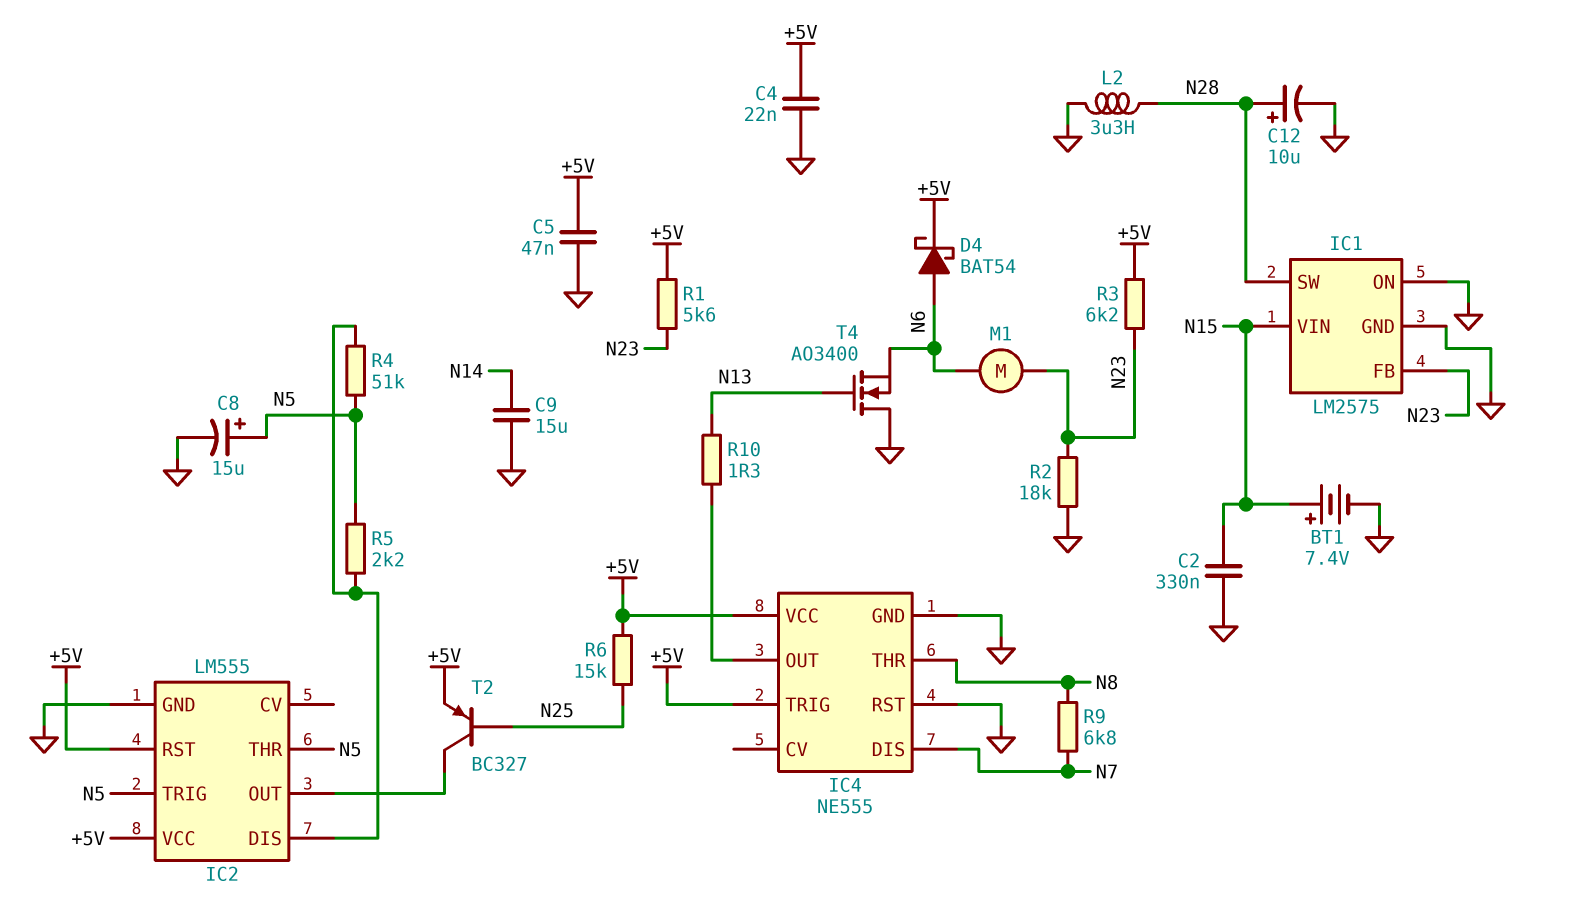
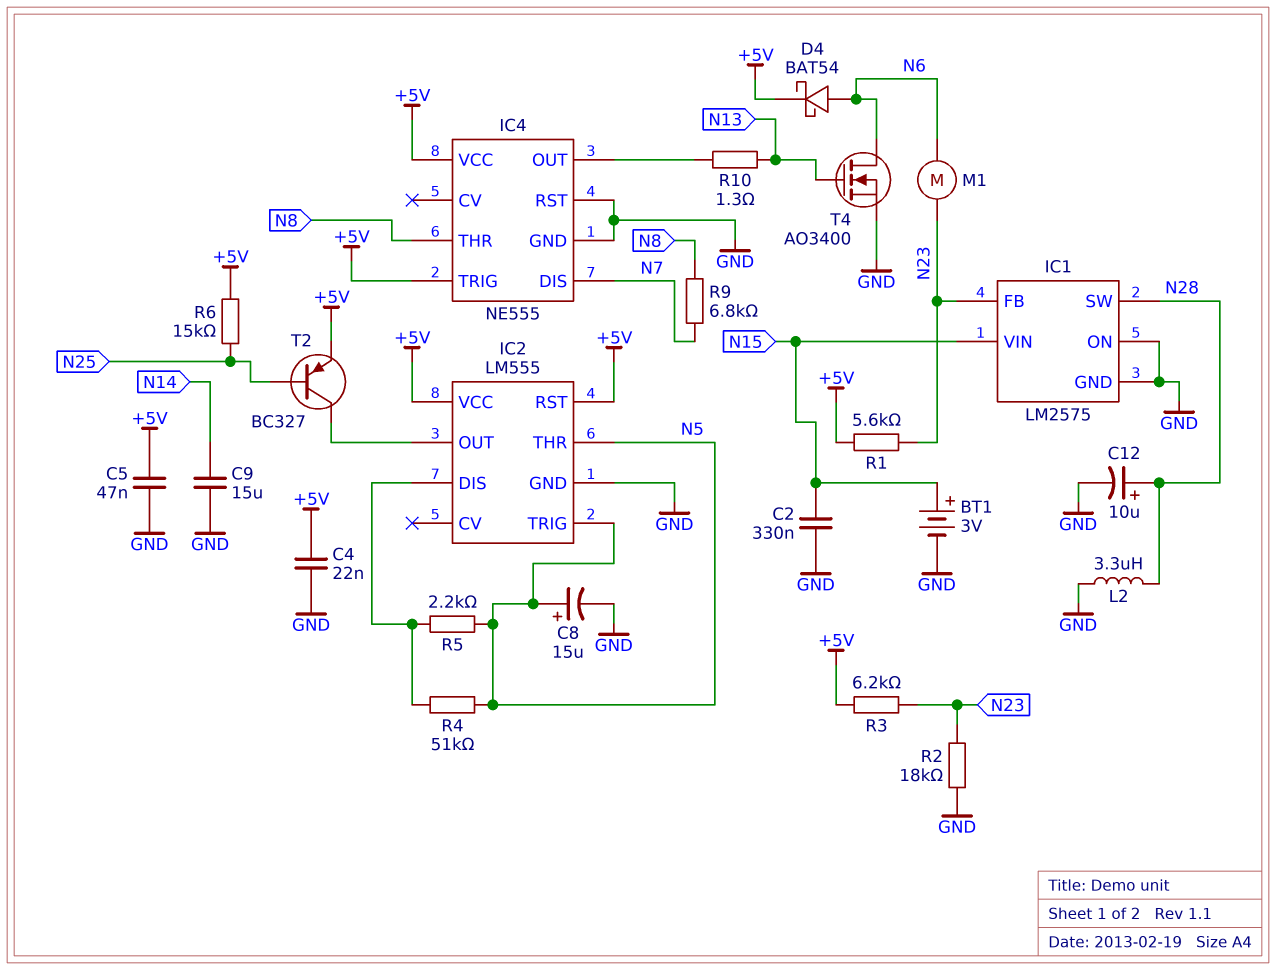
BT1: 7.4V (plus N15, minus GND) -> 3V (plus N15, minus GND)
T4: NMOS AO3400 (G N13, D GND, S N6) -> NMOS AO3400 (G N13, D N6, S GND)

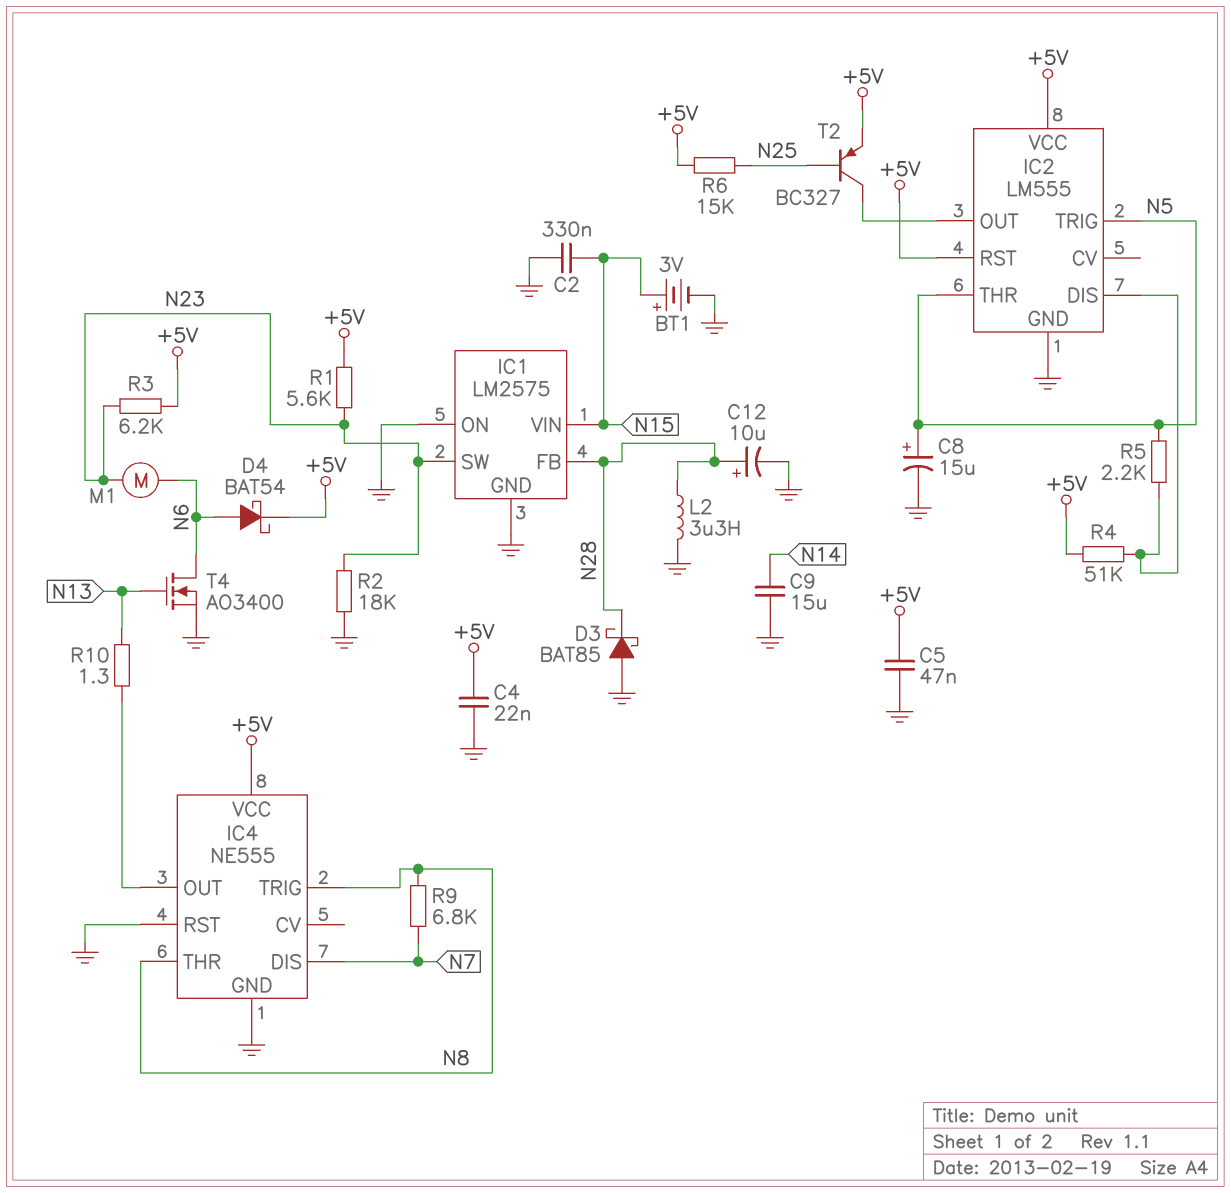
D3: none -> schottky BAT85 (A GND, K N28)
IC1 pin FB: N23 -> N28
IC1 pin SW: N28 -> N23
IC4 pin TRIG: +5V -> N8
R4: 51k (IC2/DIS, N5) -> 51k (+5V, IC2/DIS)

